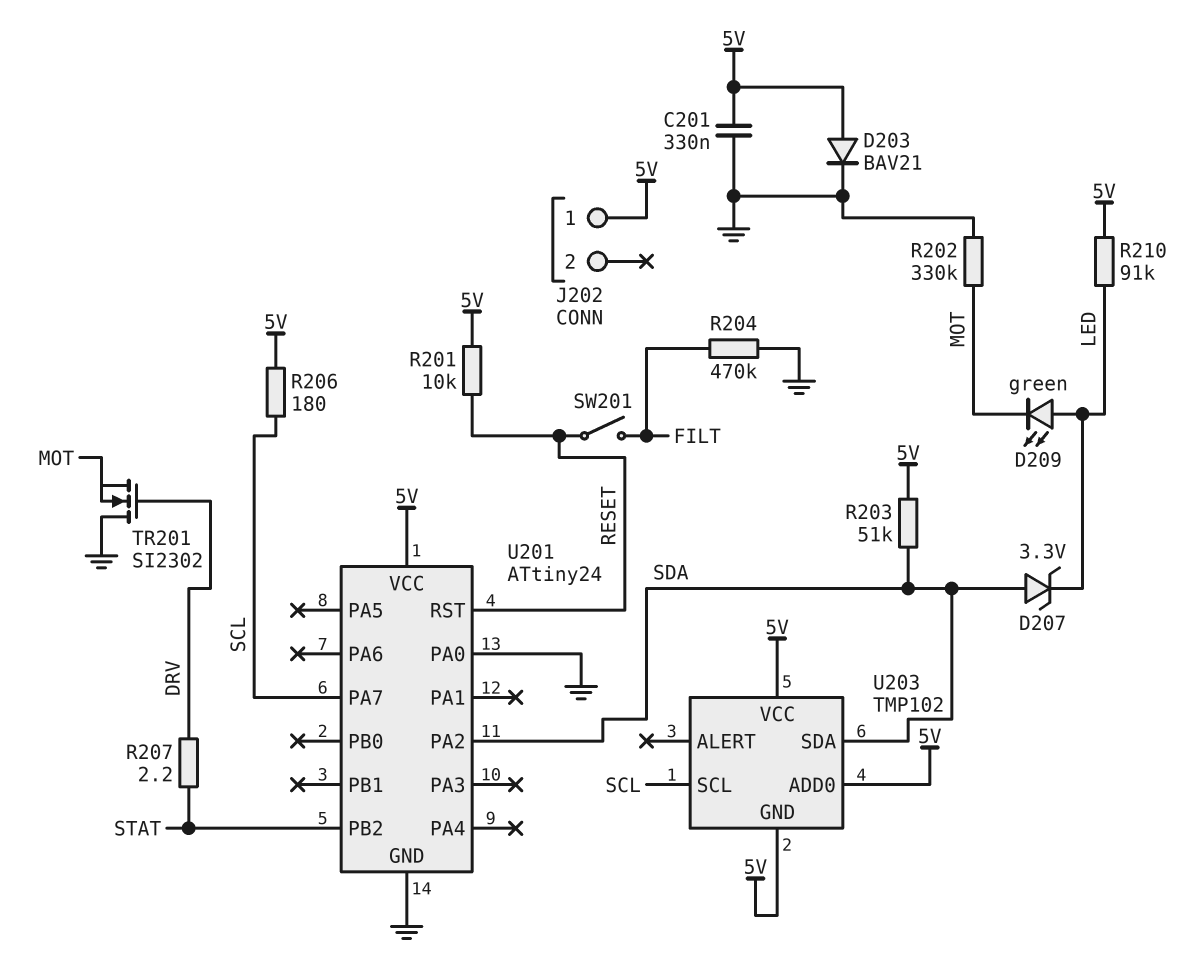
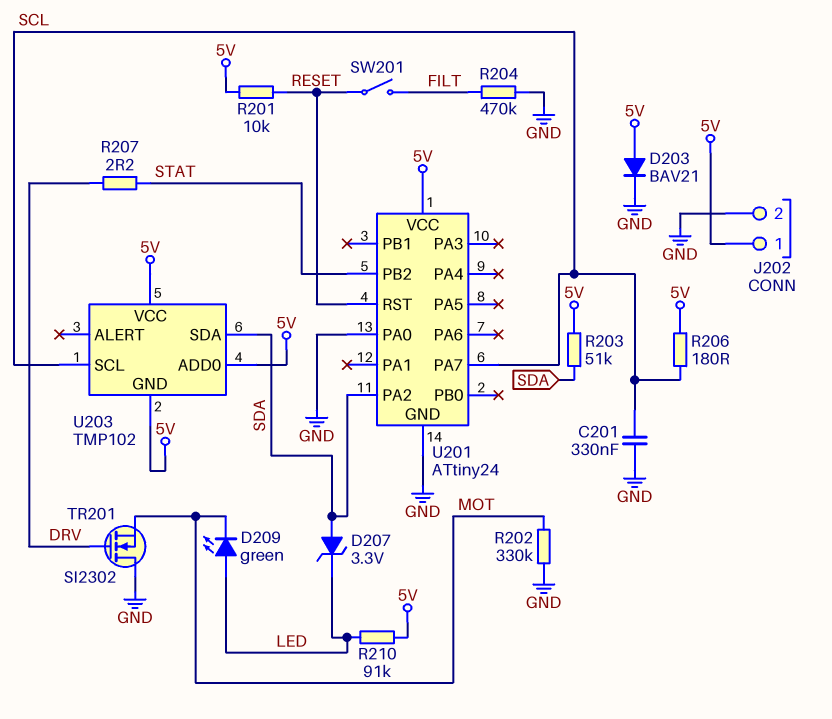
C201: 330nF (5V, GND) -> 330nF (GND, SCL)
J202 pin 2: none -> GND

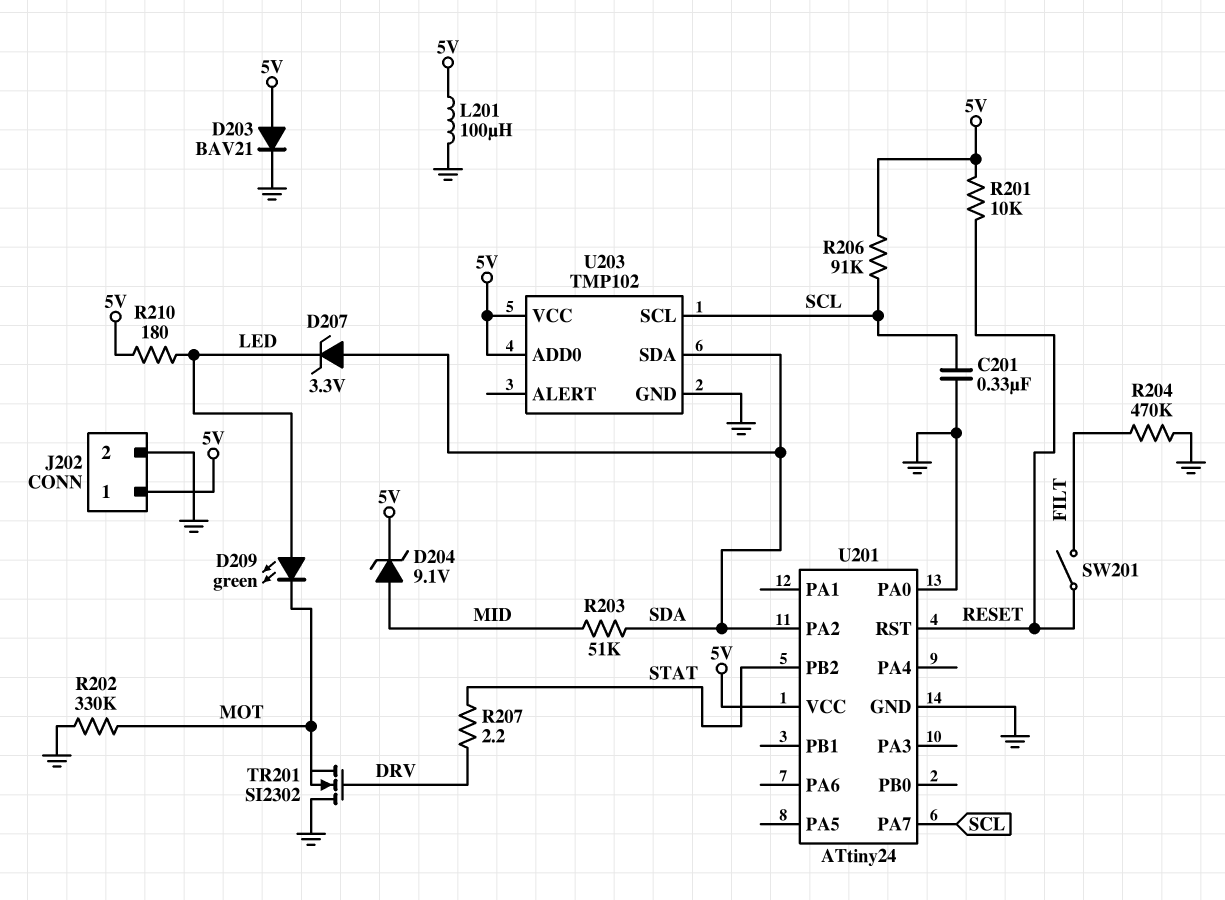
D204: none -> zener 9.1V (A MID, K 5V)
L201: none -> 100uH (5V, GND)
R203: 51k (5V, SDA) -> 51k (MID, SDA)
R206: 180 (5V, SCL) -> 91k (5V, SCL)
R210: 91k (5V, LED) -> 180 (5V, LED)
U203 pin GND: 5V -> GND

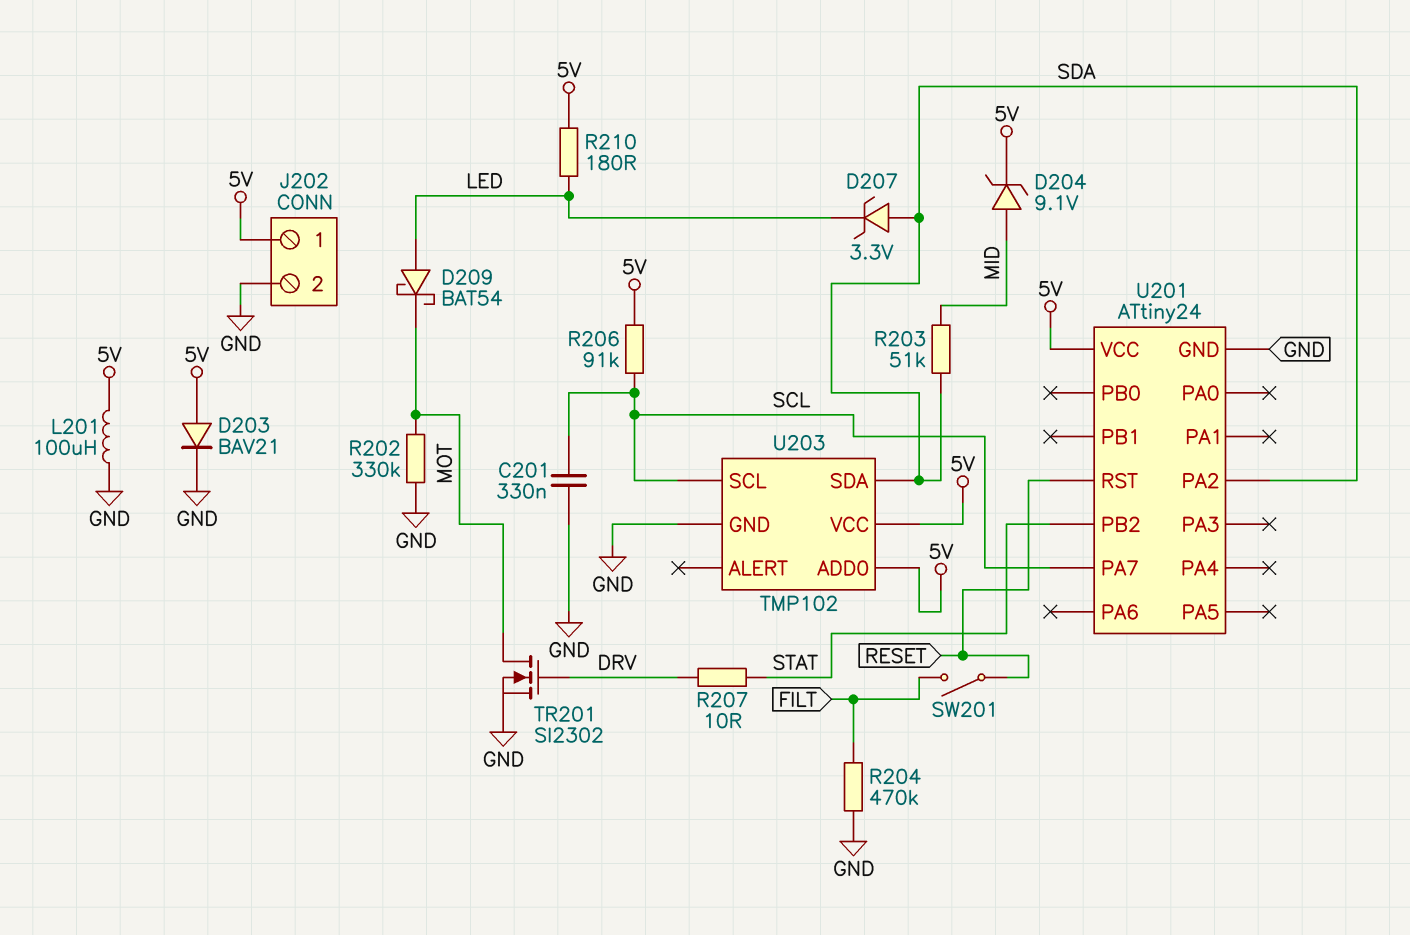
D209: LED green (A LED, K MOT) -> schottky BAT54 (A LED, K MOT)
R201: 10k (5V, RESET) -> none
R207: 2.2 (DRV, STAT) -> 10 (DRV, STAT)
TR201: NMOS SI2302 (G DRV, D GND, S MOT) -> NMOS SI2302 (G DRV, D MOT, S GND)
U201 pin PA0: GND -> none

